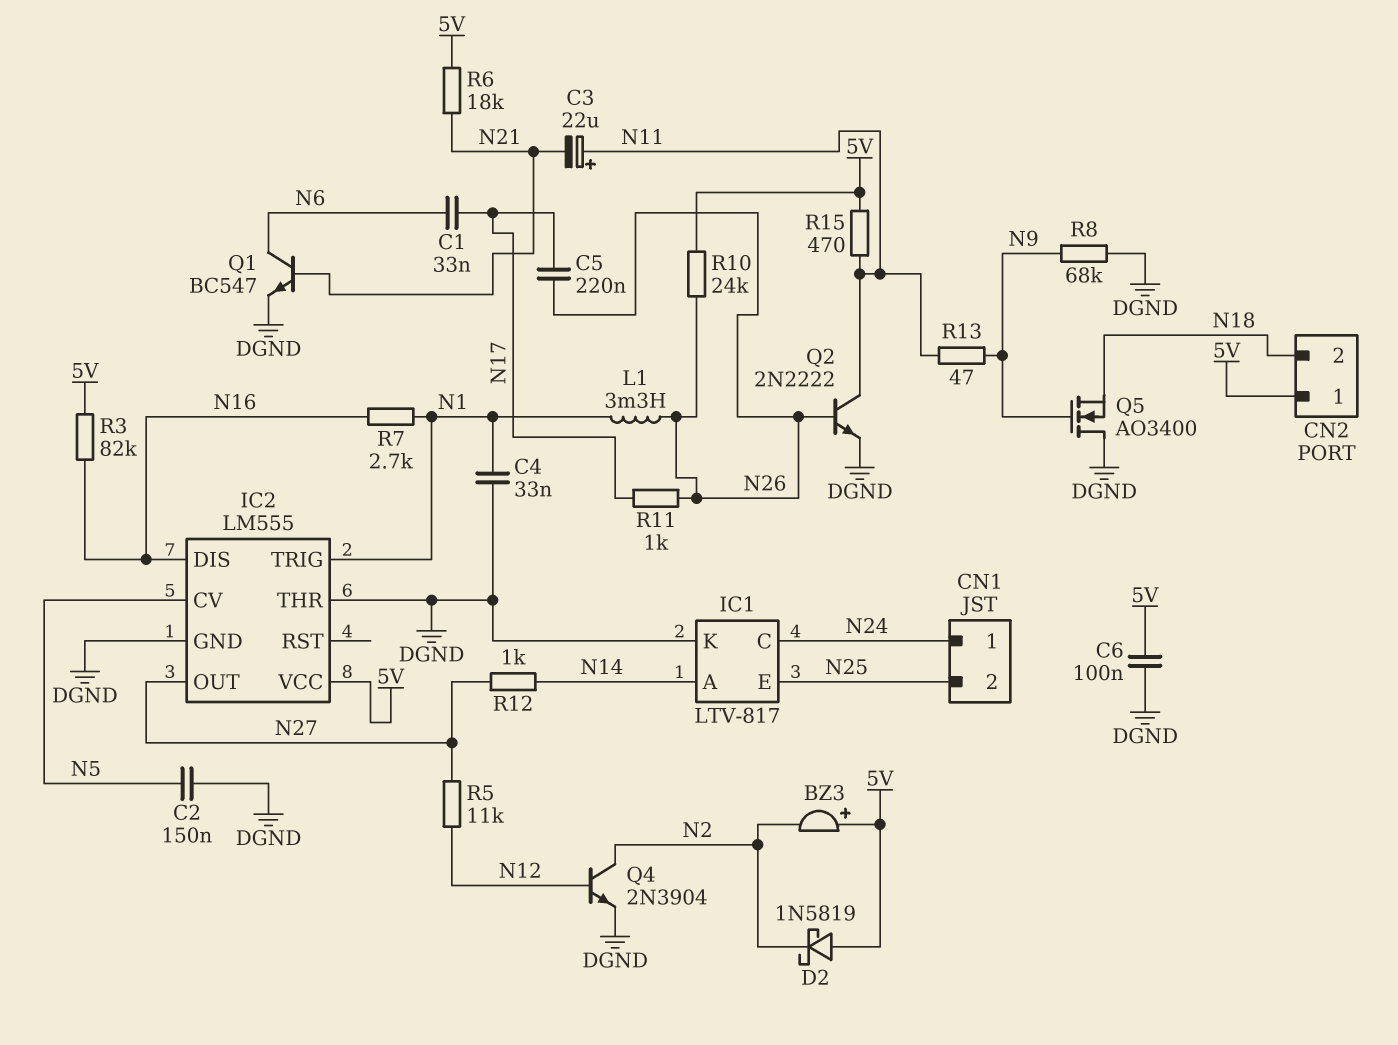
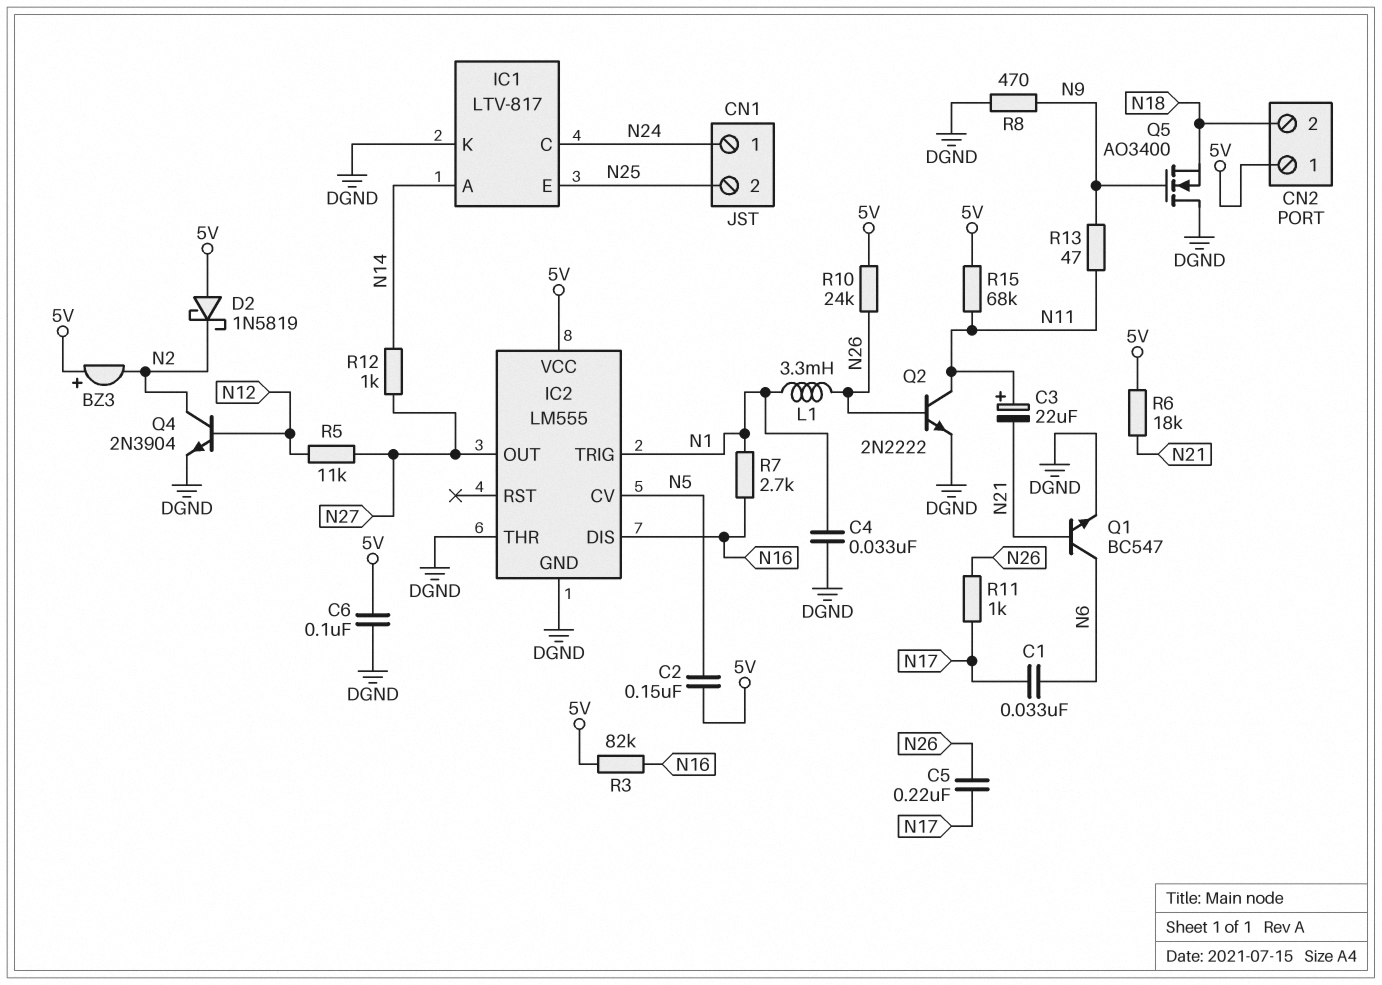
C2: 150nF (DGND, N5) -> 150nF (5V, N5)
R8: 68k (DGND, N9) -> 470 (DGND, N9)
R15: 470 (5V, N11) -> 68k (5V, N11)

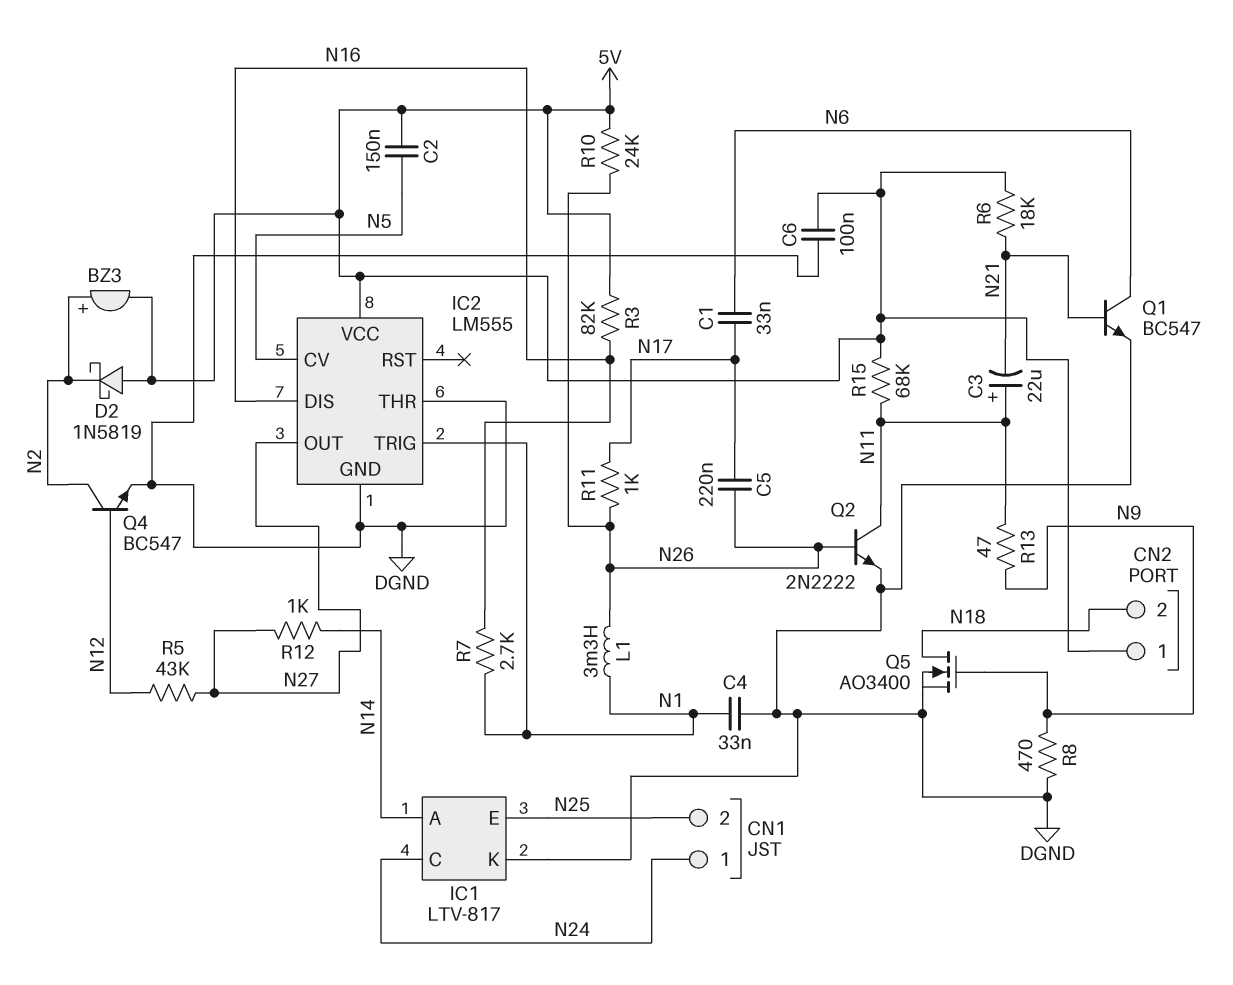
BZ3: buzzer (plus 5V, minus N2) -> buzzer (plus N2, minus 5V)
Q4: NPN 2N3904 (B N12, C N2, E DGND) -> NPN BC547 (B N12, C N2, E DGND)
Q5: NMOS AO3400 (G N9, D DGND, S N18) -> NMOS AO3400 (G N9, D N18, S DGND)
R5: 11k (N12, N27) -> 43k (N12, N27)

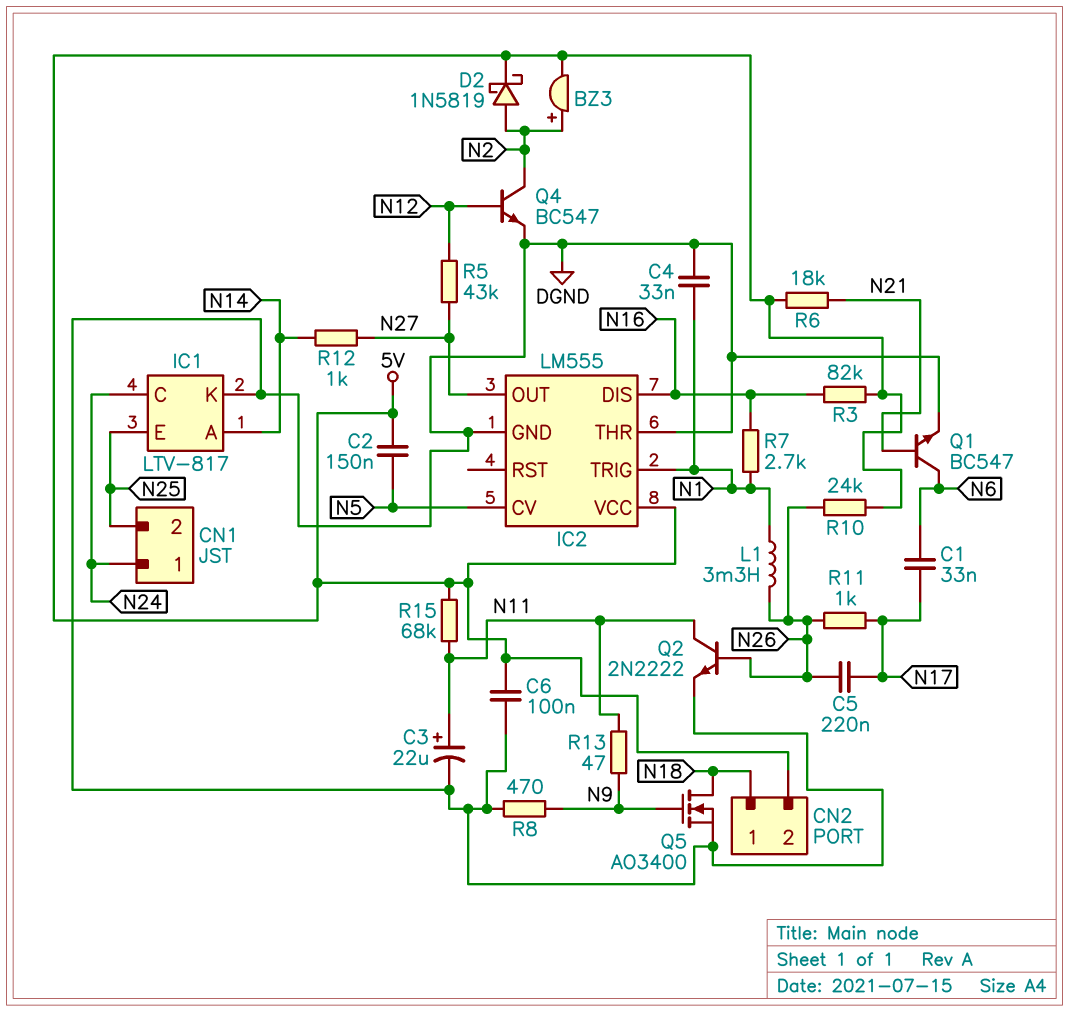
C3: 22uF (plus N11, minus N21) -> 22uF (plus N11, minus DGND)
CN2 pin 1: 5V -> N18
CN2 pin 2: N18 -> 5V
D2: schottky 1N5819 (A 5V, K N2) -> schottky 1N5819 (A N2, K 5V)

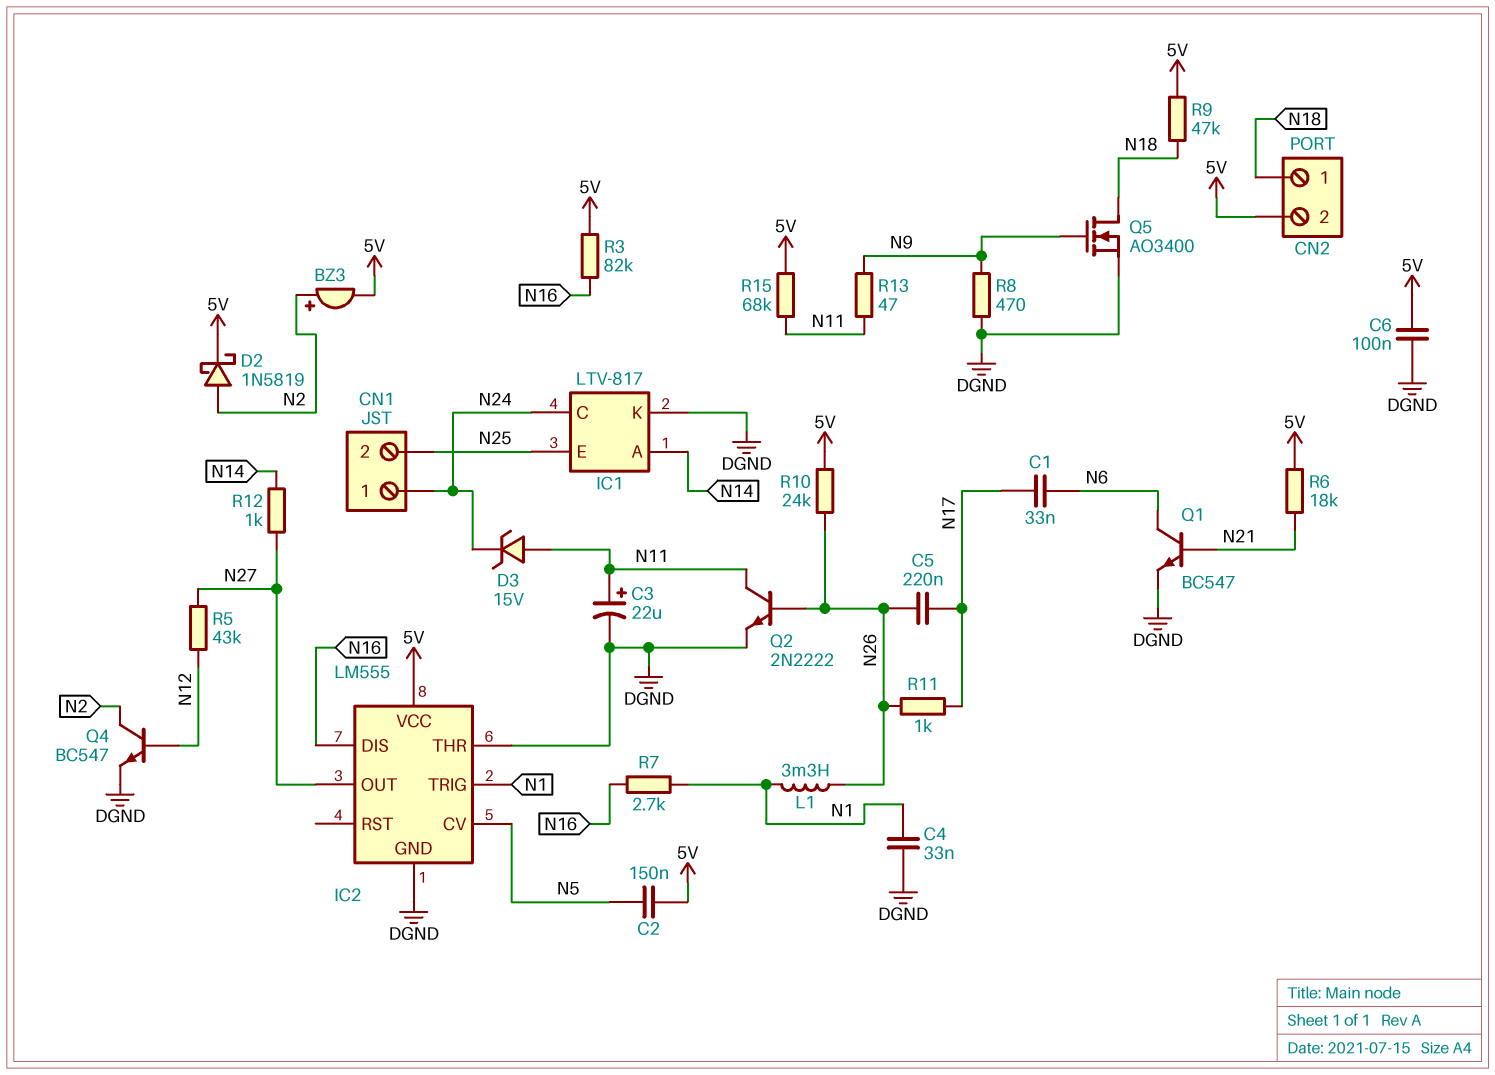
D3: none -> zener 15V (A N11, K N24)
R9: none -> 47k (5V, N18)

